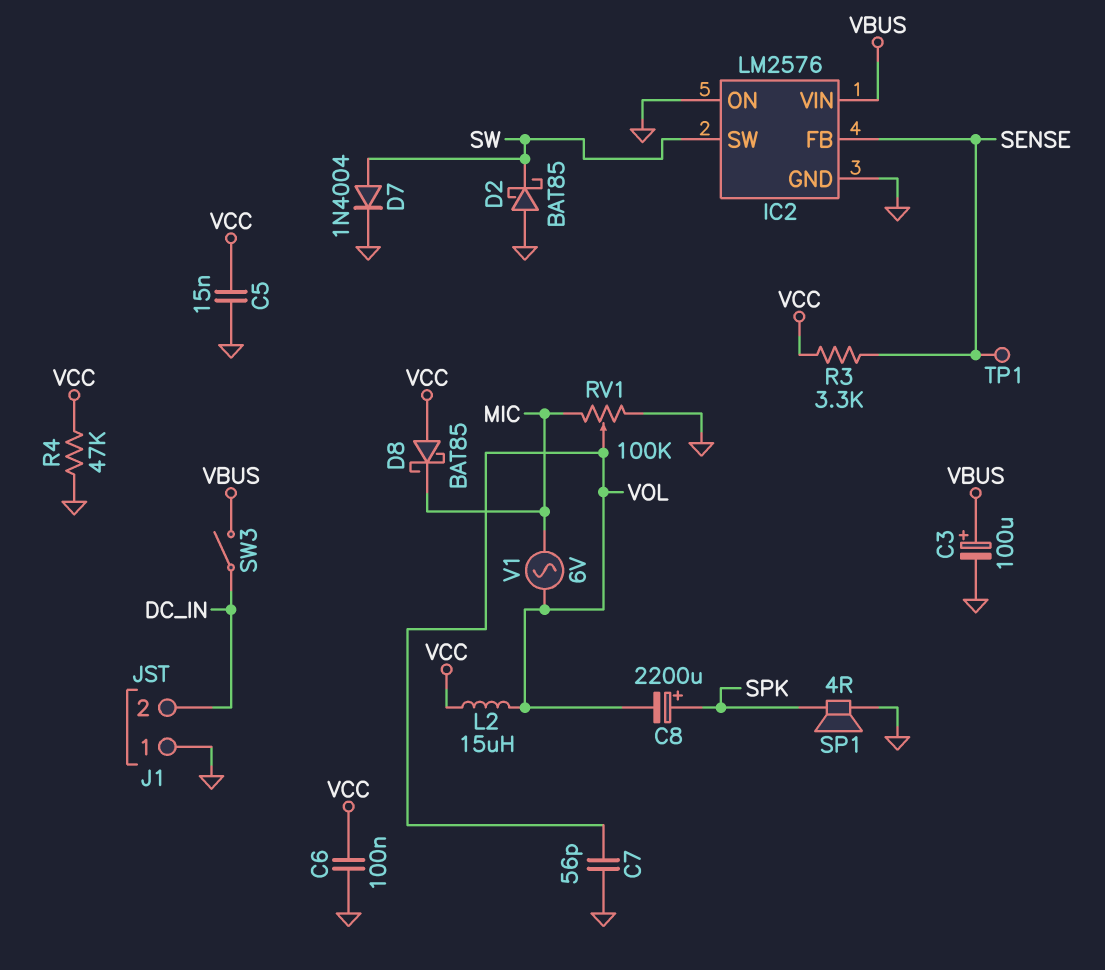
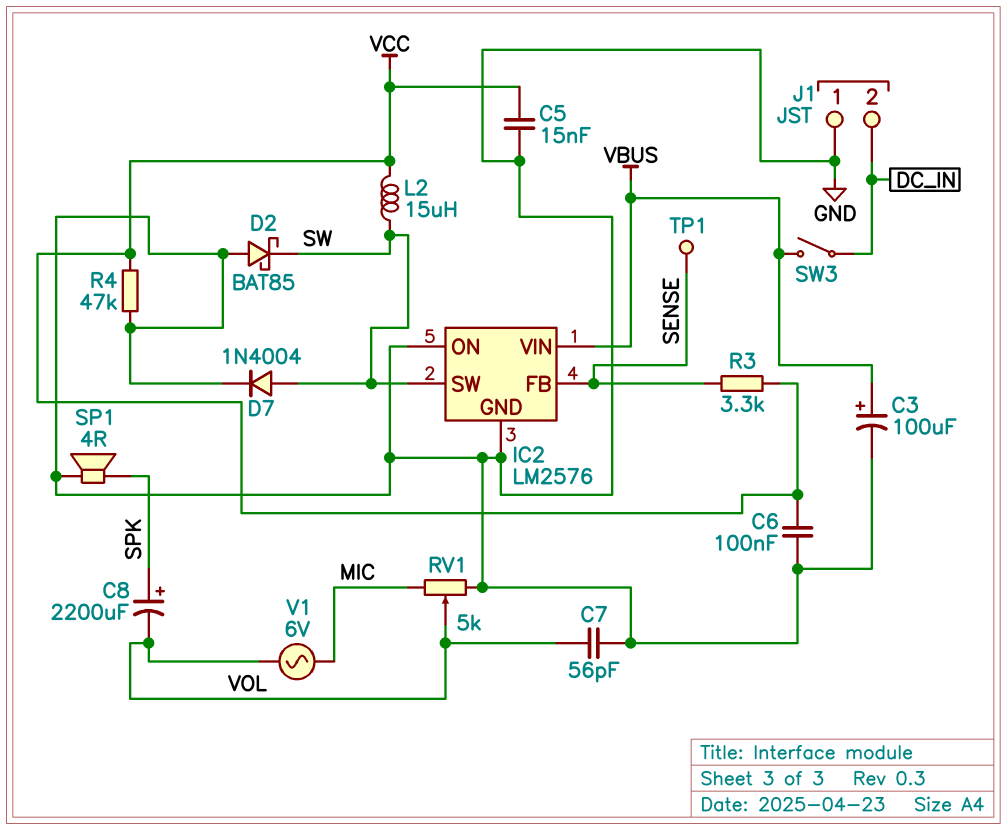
D8: schottky BAT85 (A VCC, K MIC) -> none
L2: 15uH (VCC, VOL) -> 15uH (SW, VCC)
RV1: 100k (GND, MIC, wiper VOL) -> 5k (GND, MIC, wiper VOL)

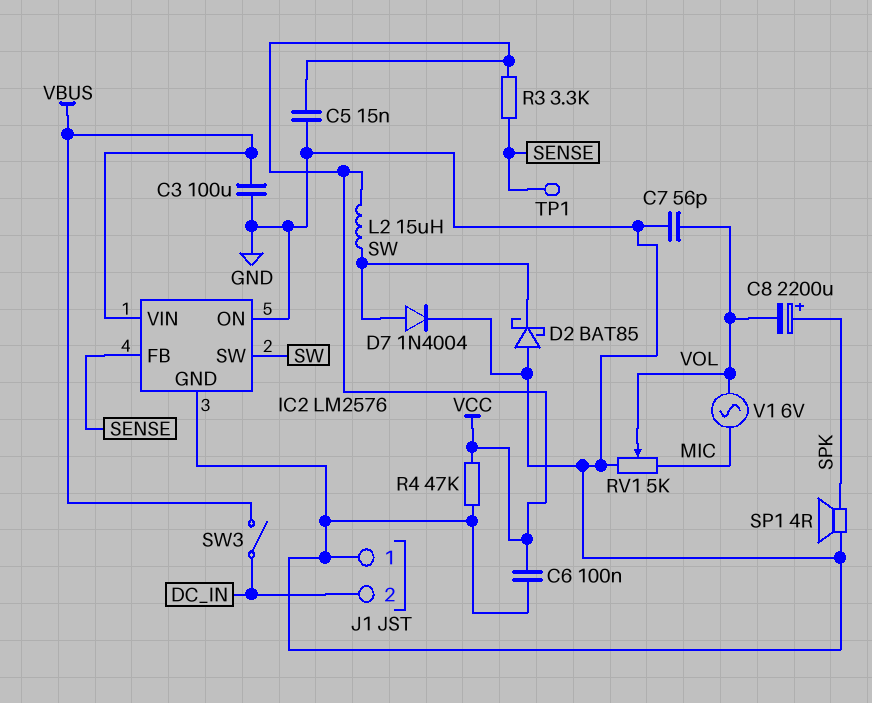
C3: 100uF (plus VBUS, minus GND) -> 100uF (GND, VBUS)

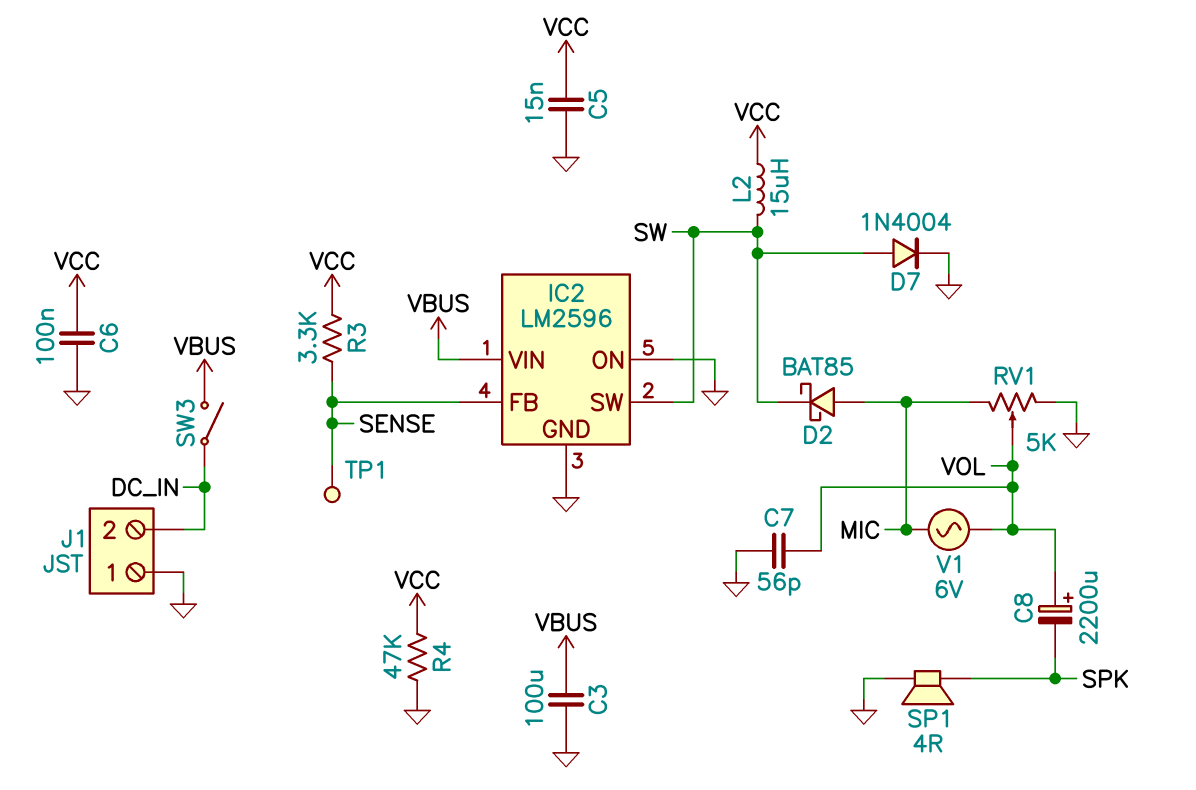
C8: 2200uF (plus SPK, minus VOL) -> 2200uF (plus VOL, minus SPK)
D2: schottky BAT85 (A GND, K SW) -> schottky BAT85 (A MIC, K SW)
IC2: LM2576 -> LM2596

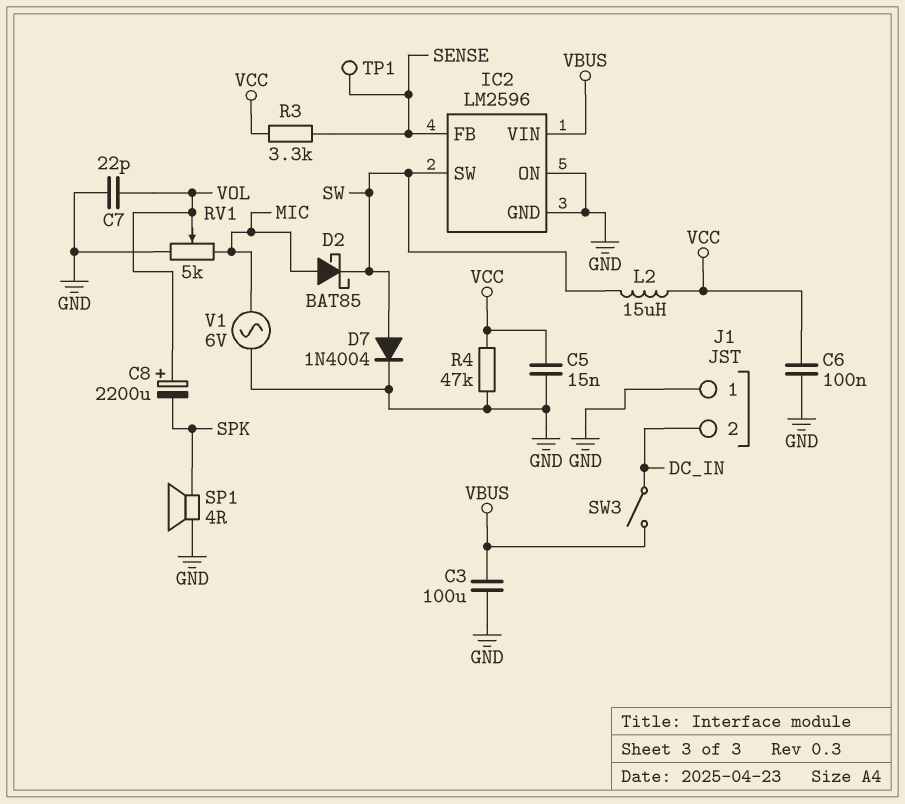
C7: 56pF (GND, VOL) -> 22pF (GND, VOL)
V1: AC 6V (MIC, VOL) -> AC 6V (GND, MIC)

